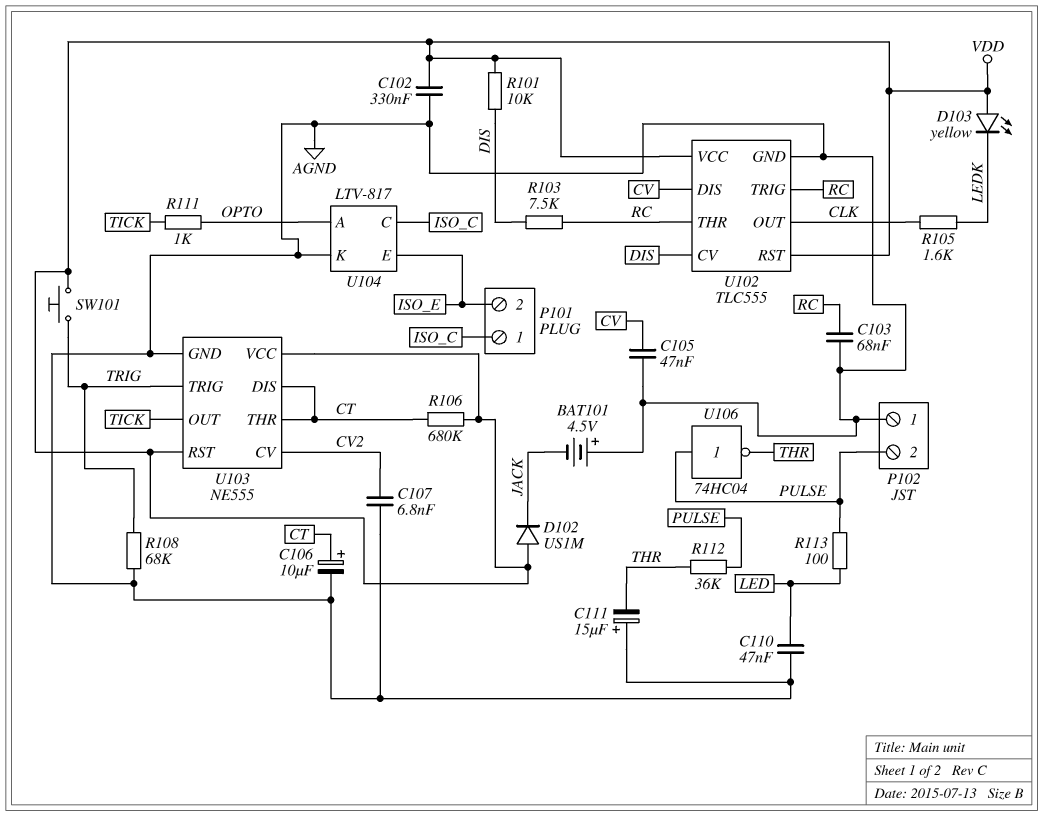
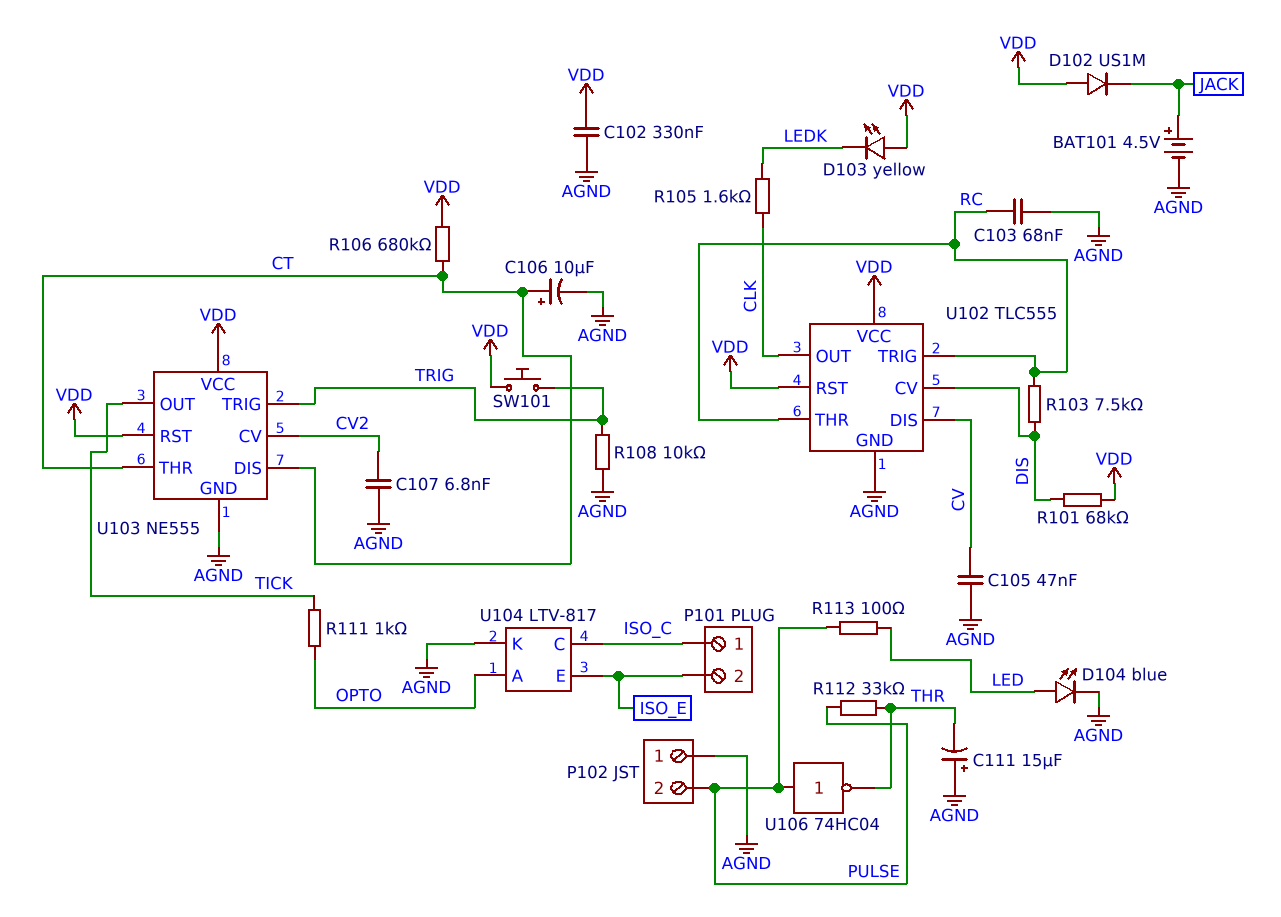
BAT101: 4.5V (plus AGND, minus JACK) -> 4.5V (plus JACK, minus AGND)
C110: 47nF (AGND, LED) -> none
D104: none -> LED blue (A LED, K AGND)
R101: 10k (DIS, VDD) -> 68k (DIS, VDD)
R108: 68k (AGND, TRIG) -> 10k (AGND, TRIG)
R112: 36k (PULSE, THR) -> 33k (PULSE, THR)

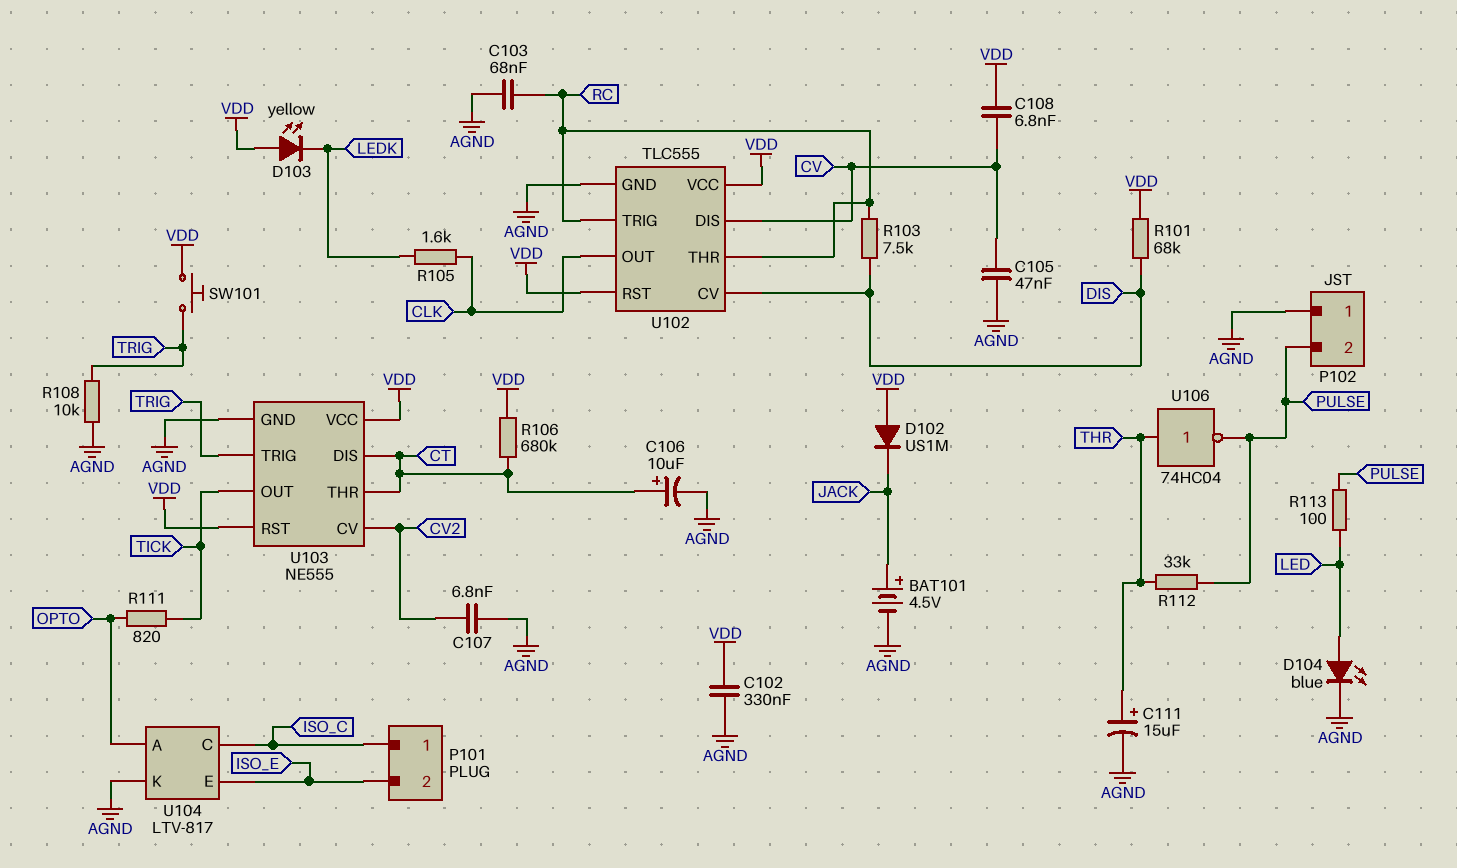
C108: none -> 6.8nF (CV, VDD)
C111: 15uF (plus AGND, minus THR) -> 15uF (plus THR, minus AGND)
R111: 1k (OPTO, TICK) -> 820 (OPTO, TICK)
U106: NOT 74HC04 (in PULSE, out THR) -> NOT 74HC04 (in THR, out PULSE)

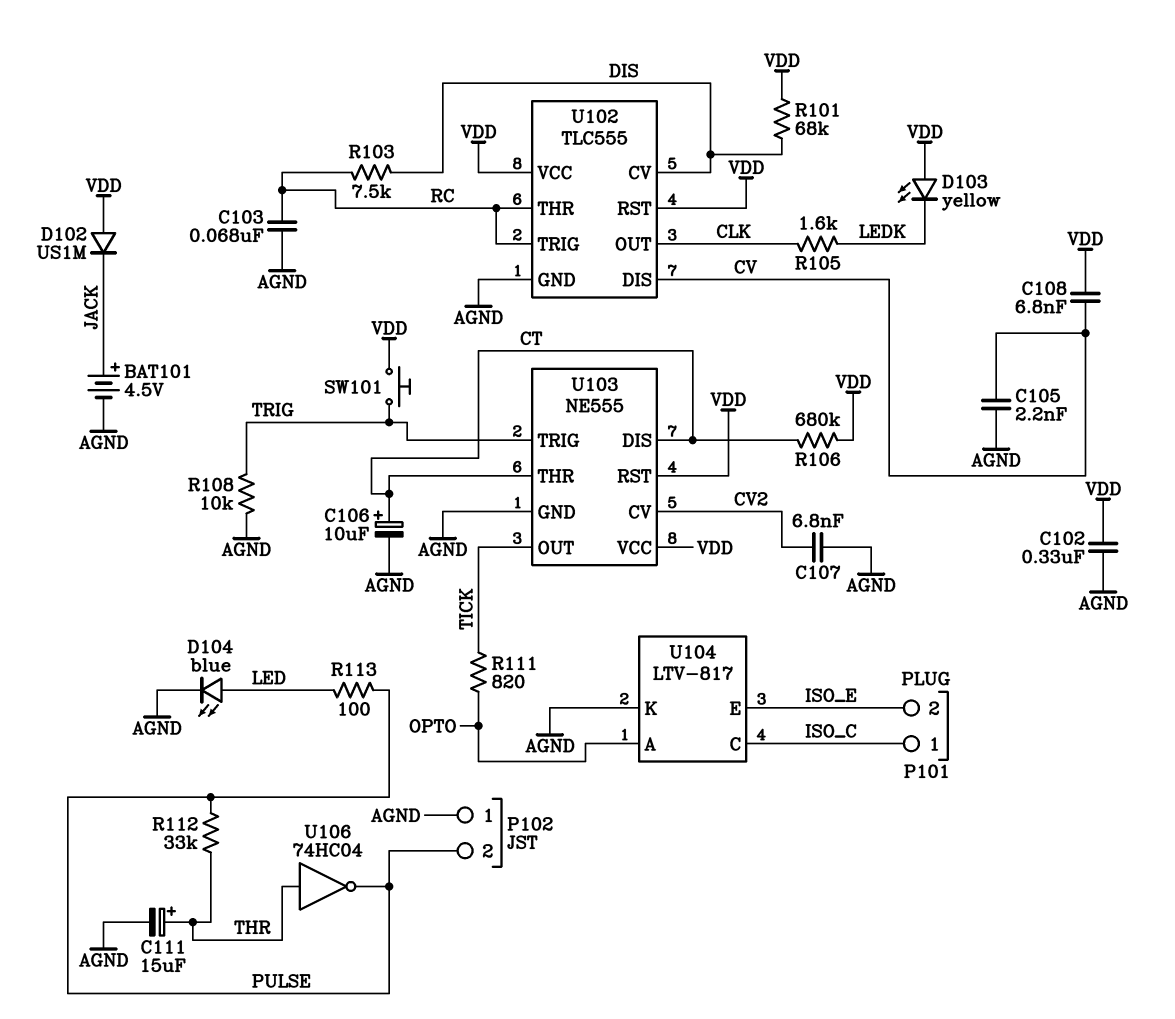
C105: 47nF (AGND, CV) -> 2.2nF (AGND, CV)

